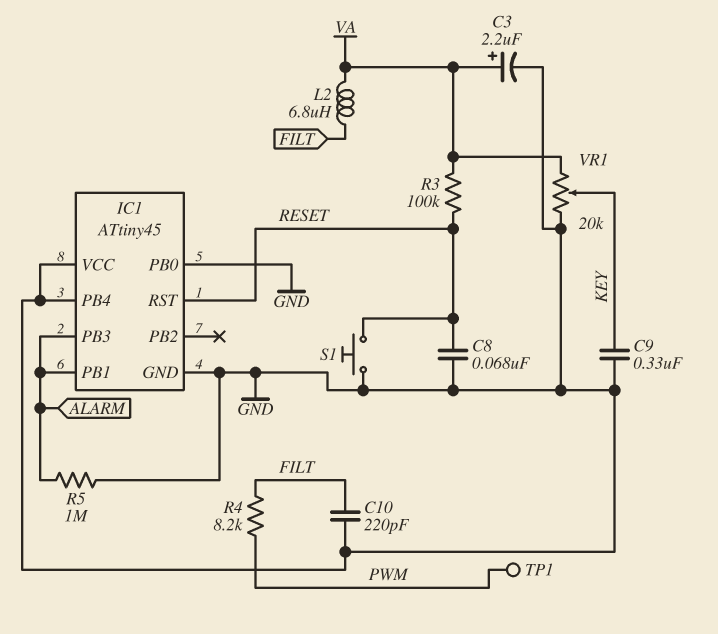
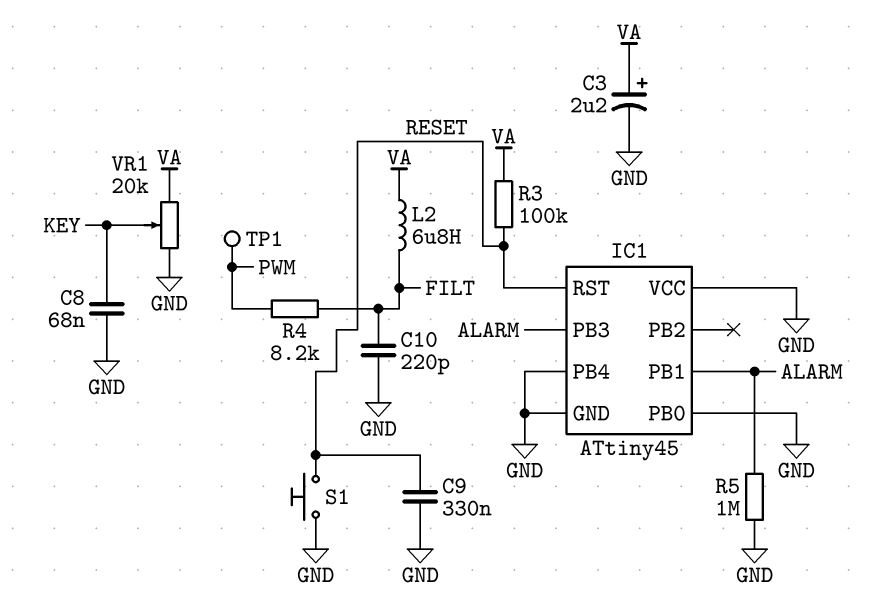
C8: 68nF (GND, RESET) -> 68nF (GND, KEY)
C9: 330nF (GND, KEY) -> 330nF (GND, RESET)

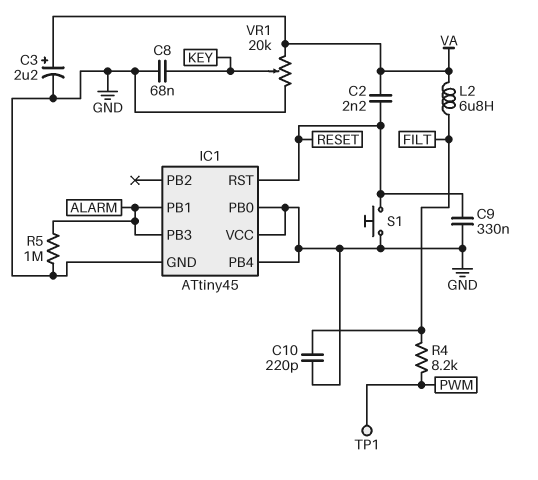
C2: none -> 2.2nF (RESET, VA)
R3: 100k (RESET, VA) -> none

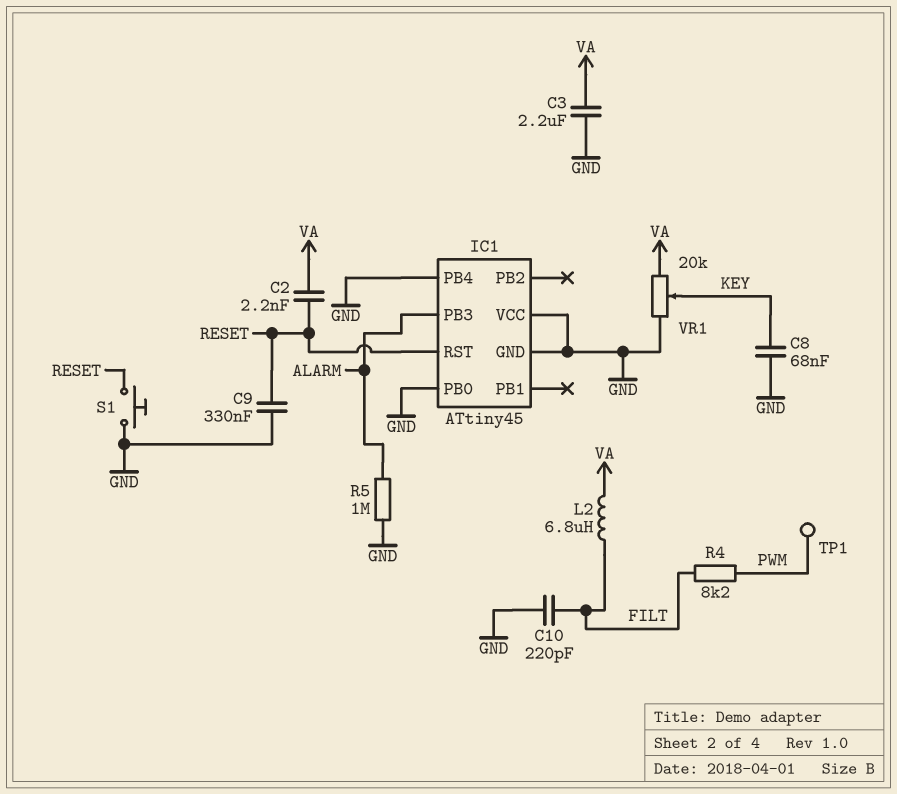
C3: 2.2uF (plus VA, minus GND) -> 2.2uF (GND, VA)
IC1 pin PB1: ALARM -> none

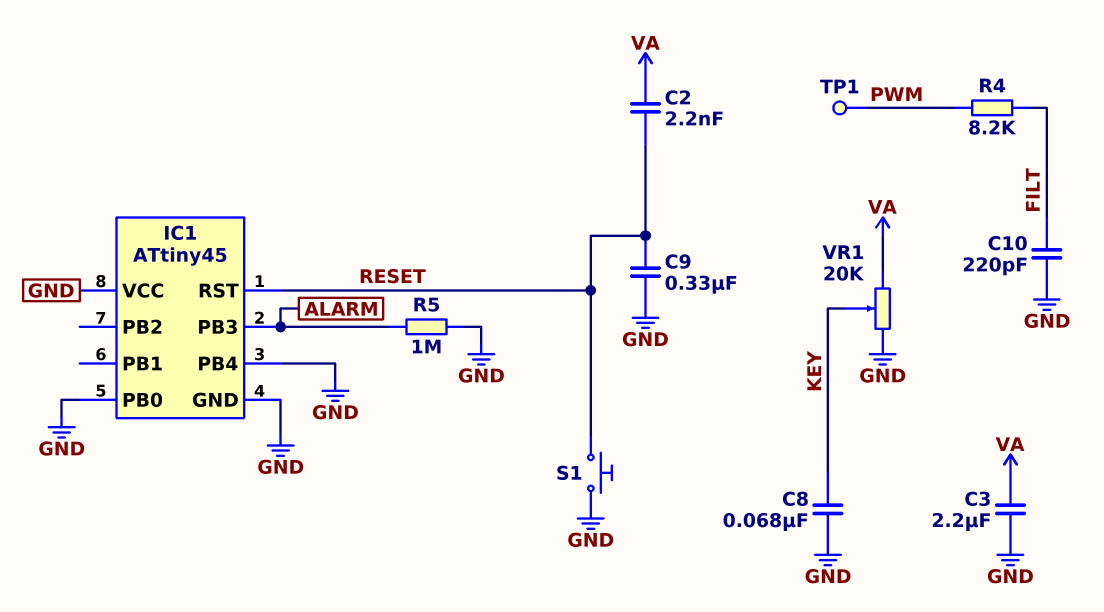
L2: 6.8uH (FILT, VA) -> none

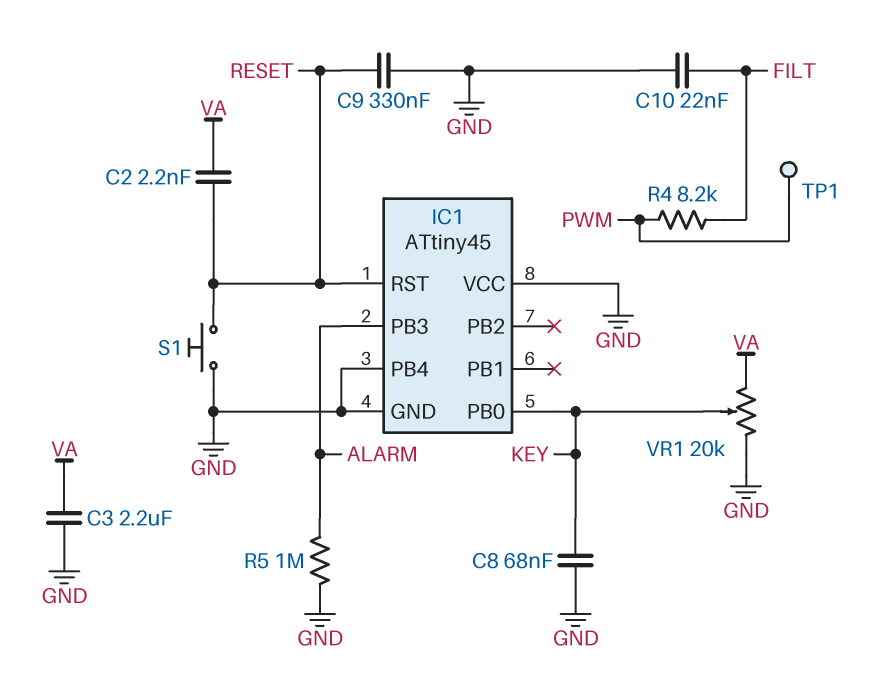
C10: 220pF (FILT, GND) -> 22nF (FILT, GND)
IC1 pin PB0: GND -> KEY

